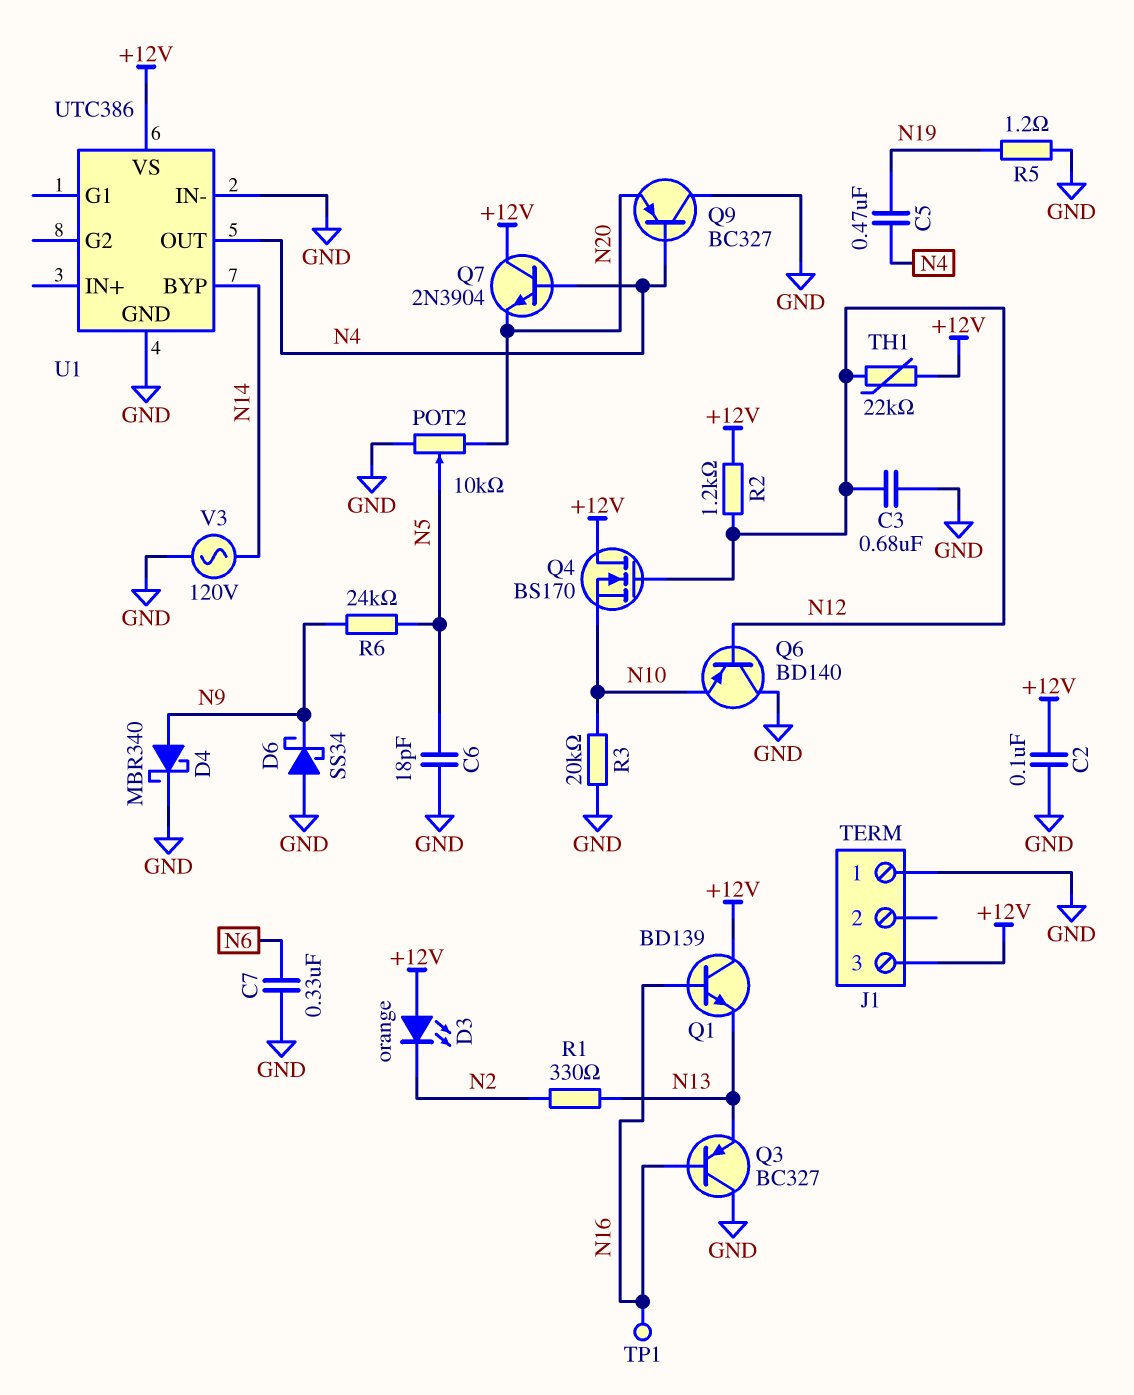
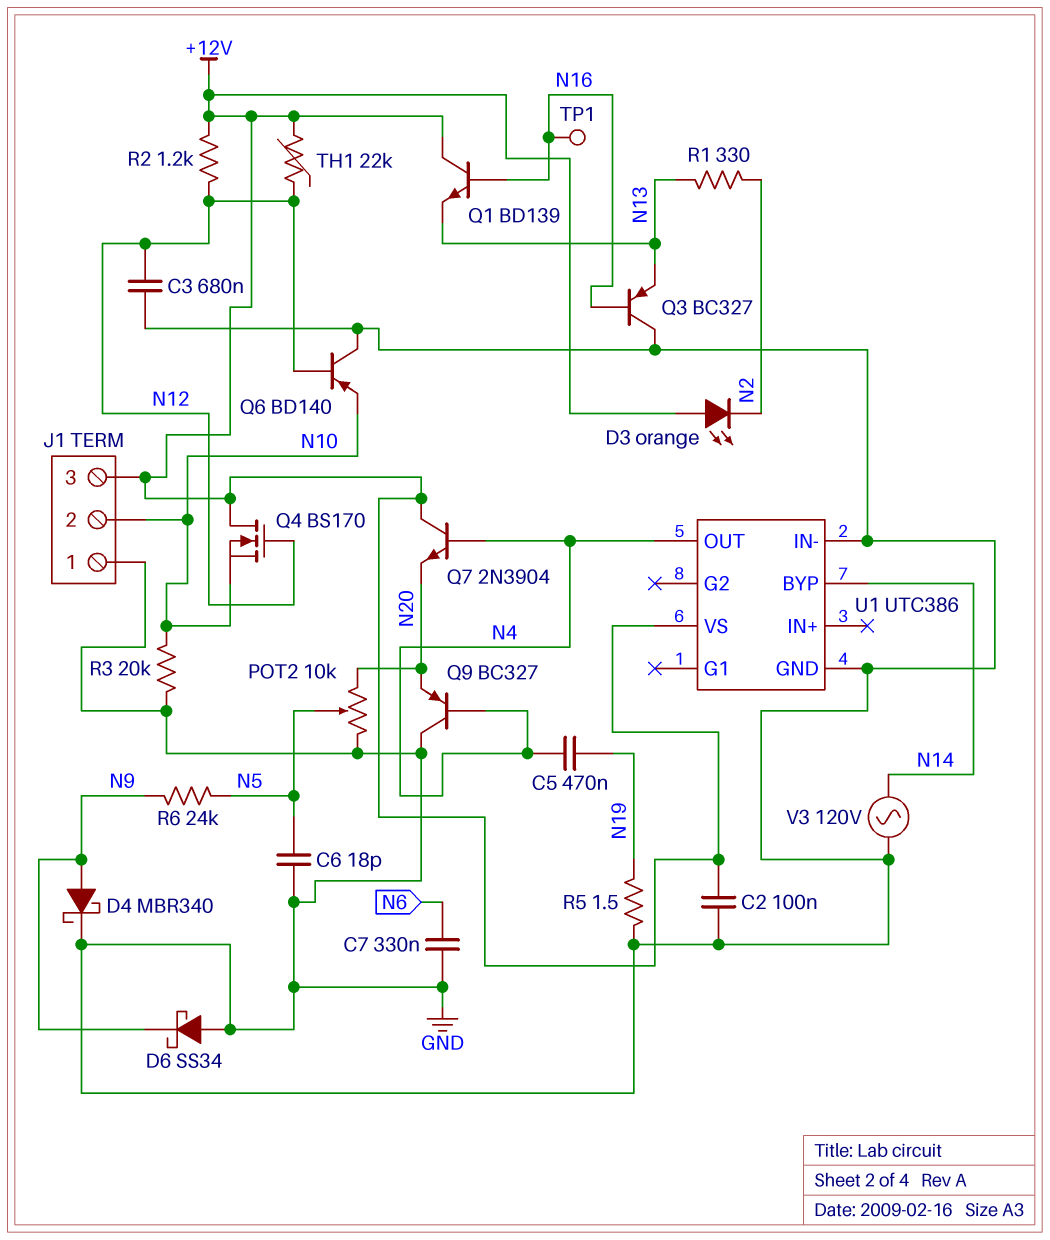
J1 pin 2: none -> N10
R5: 1.2 (GND, N19) -> 1.5 (GND, N19)

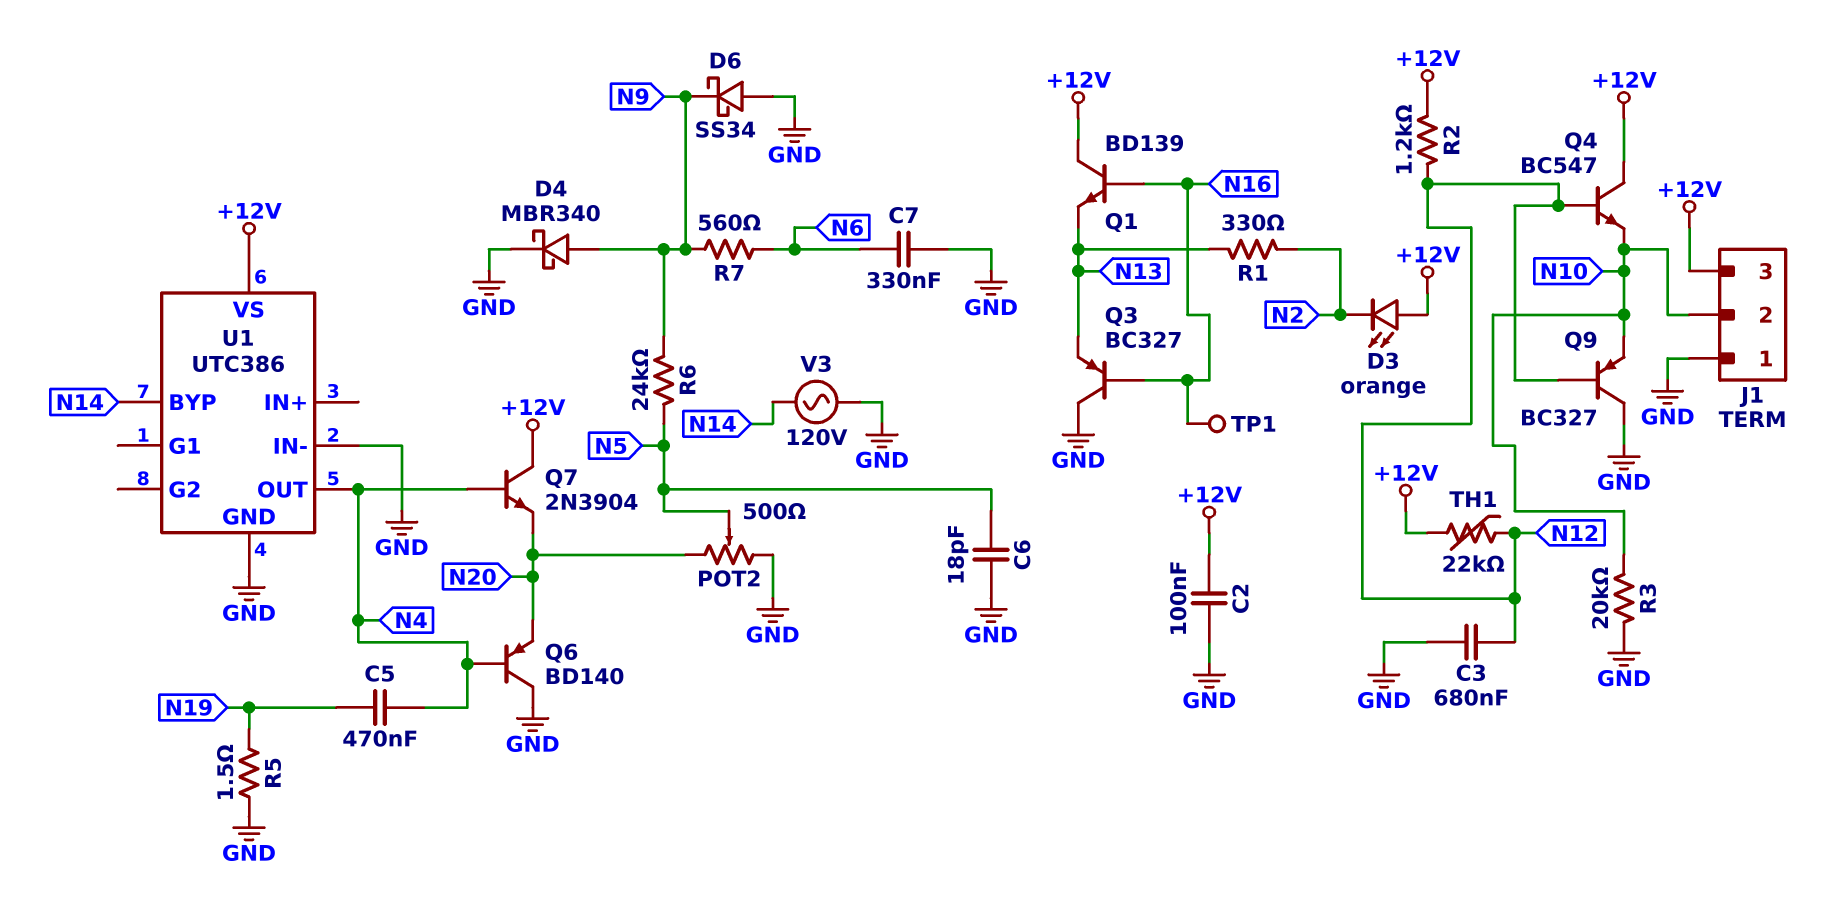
POT2: 10k (GND, N20, wiper N5) -> 500 (GND, N20, wiper N5)
Q4: NMOS BS170 (G N12, D +12V, S N10) -> NPN BC547 (B N12, C +12V, E N10)
Q6: PNP BD140 (B N12, C GND, E N10) -> PNP BD140 (B N4, C GND, E N20)
Q9: PNP BC327 (B N4, C GND, E N20) -> PNP BC327 (B N12, C GND, E N10)
R7: none -> 560 (N6, N9)

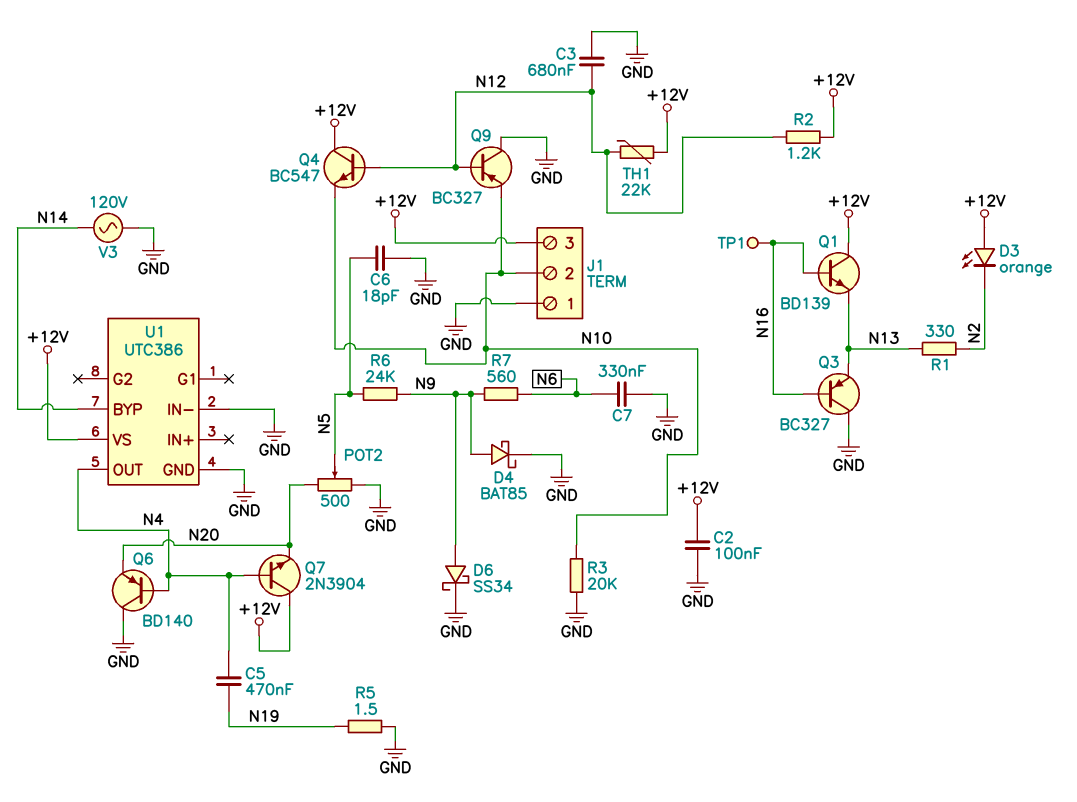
D4: schottky MBR340 (A N9, K GND) -> schottky BAT85 (A N9, K GND)
D6: schottky SS34 (A GND, K N9) -> schottky SS34 (A N9, K GND)

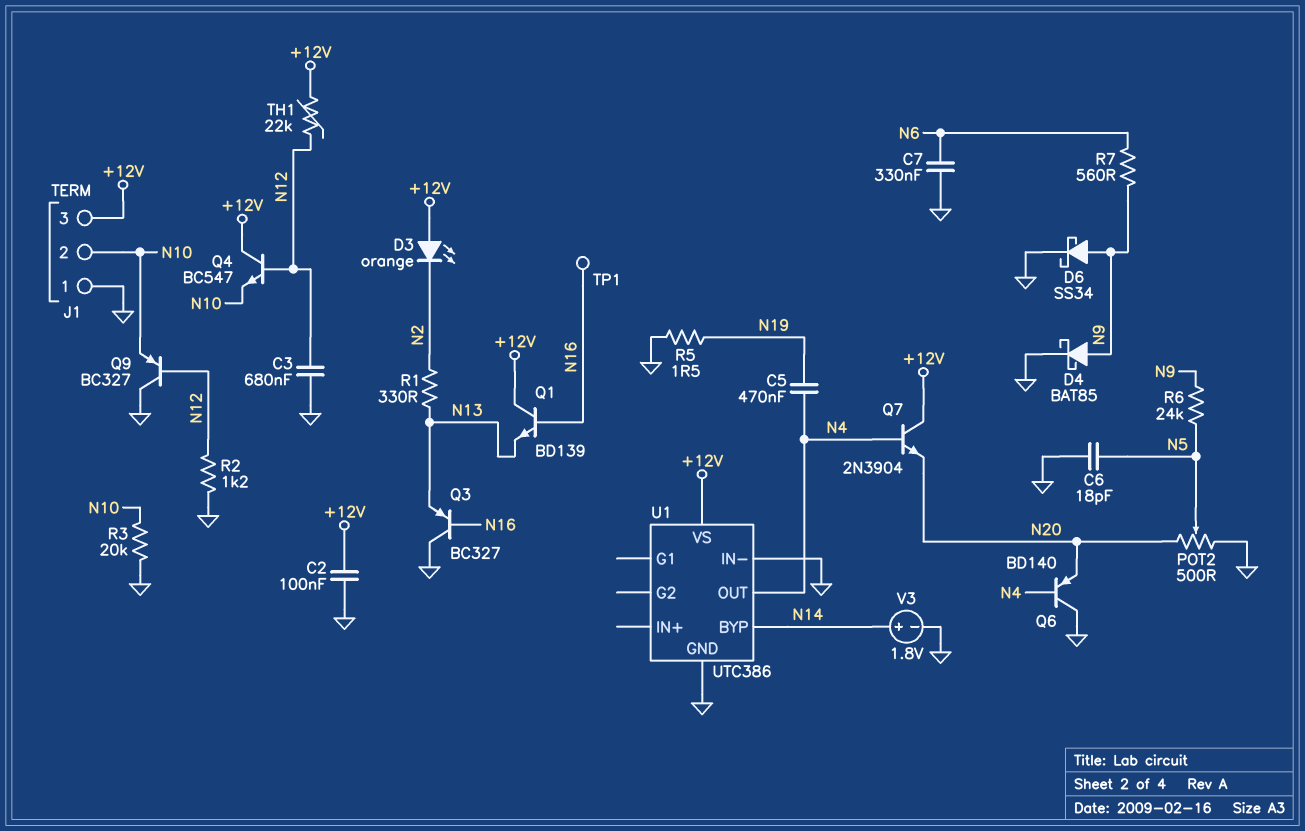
R2: 1.2k (+12V, N12) -> 1.2k (GND, N12)
V3: AC 120V (GND, N14) -> 1.8V (plus N14, minus GND)

